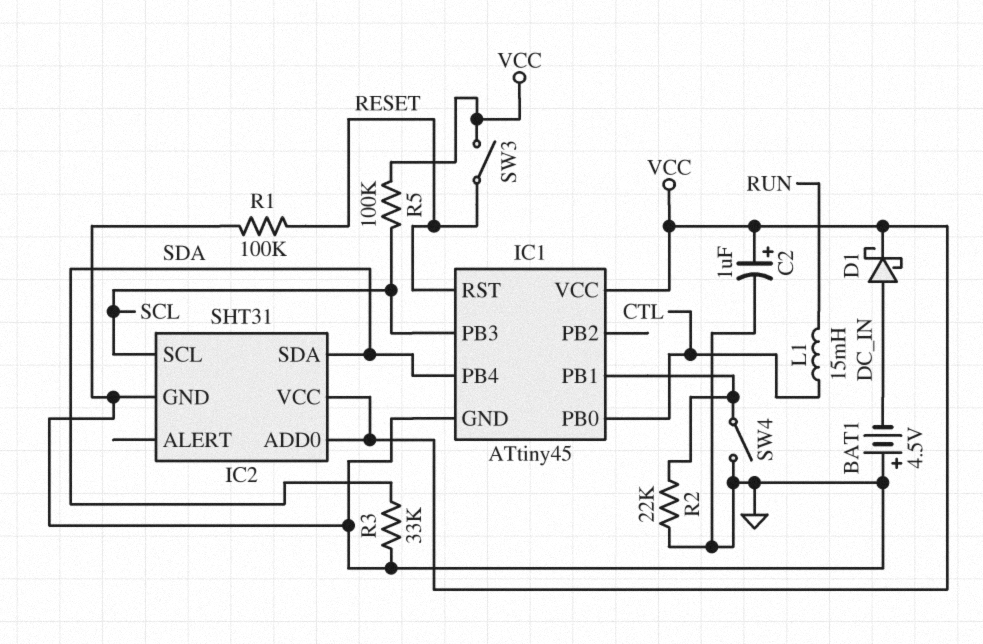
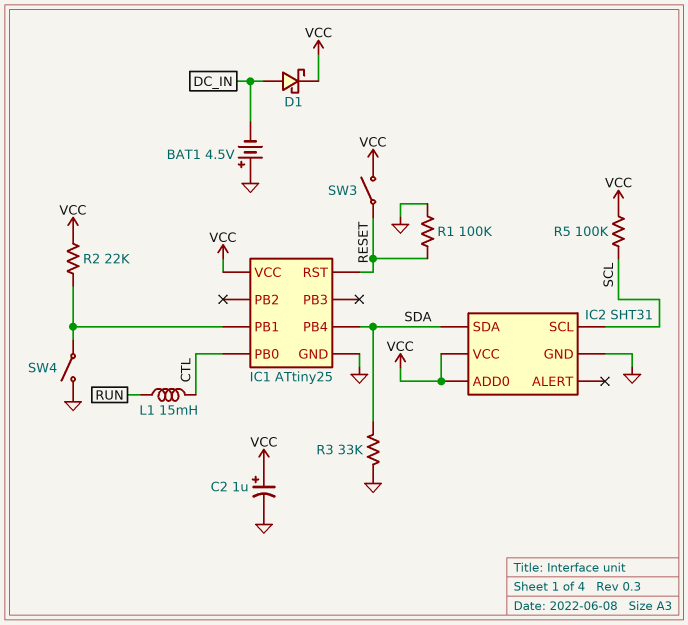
IC1: ATtiny45 -> ATtiny25
IC1 pin PB3: SCL -> none
R2: 22k (GND, IC1/PB1) -> 22k (IC1/PB1, VCC)

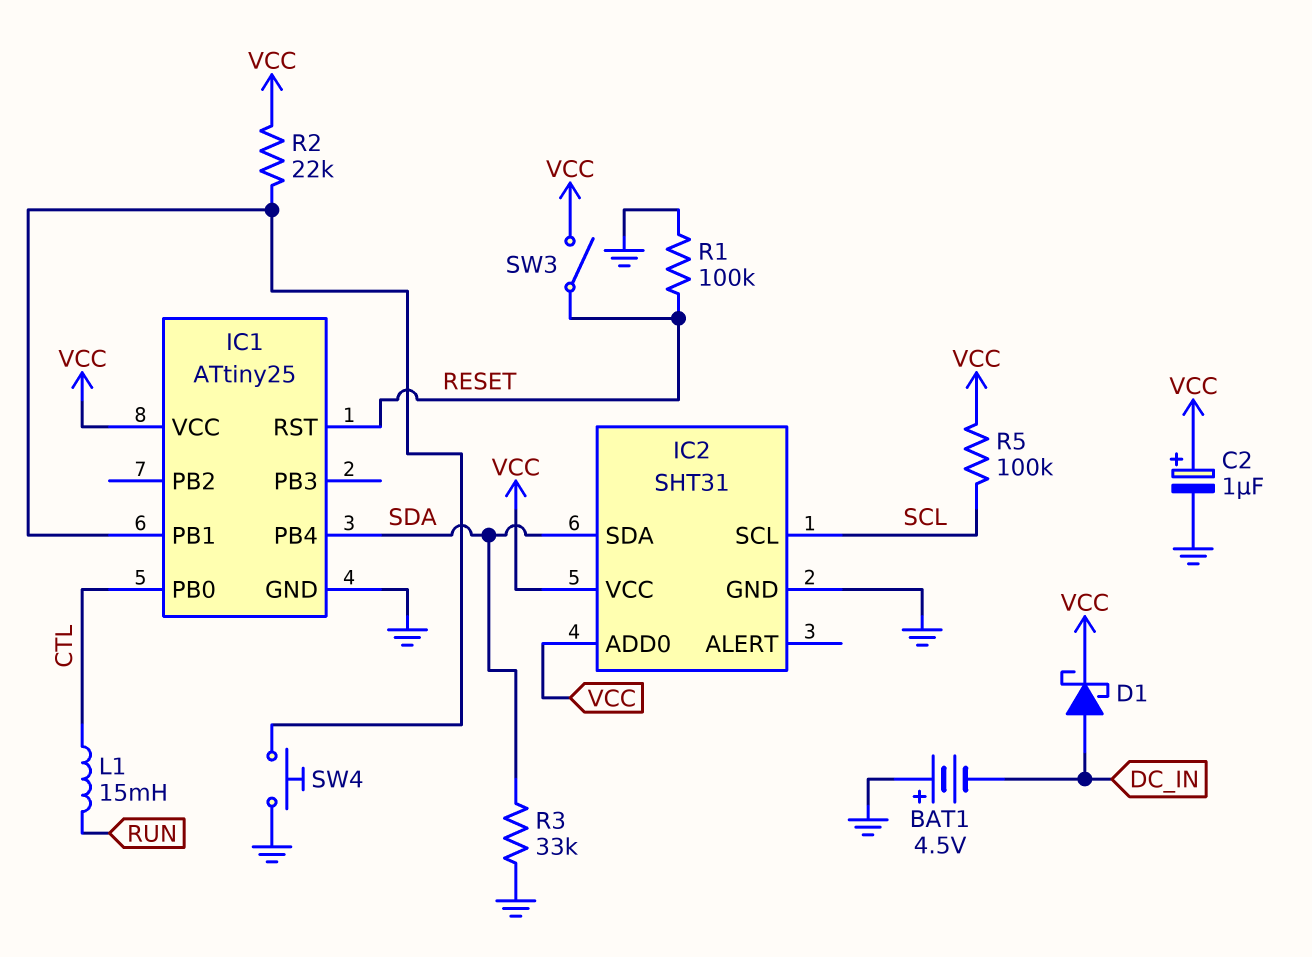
SW4: switch (GND, IC1/PB1) -> button (GND, IC1/PB1)

